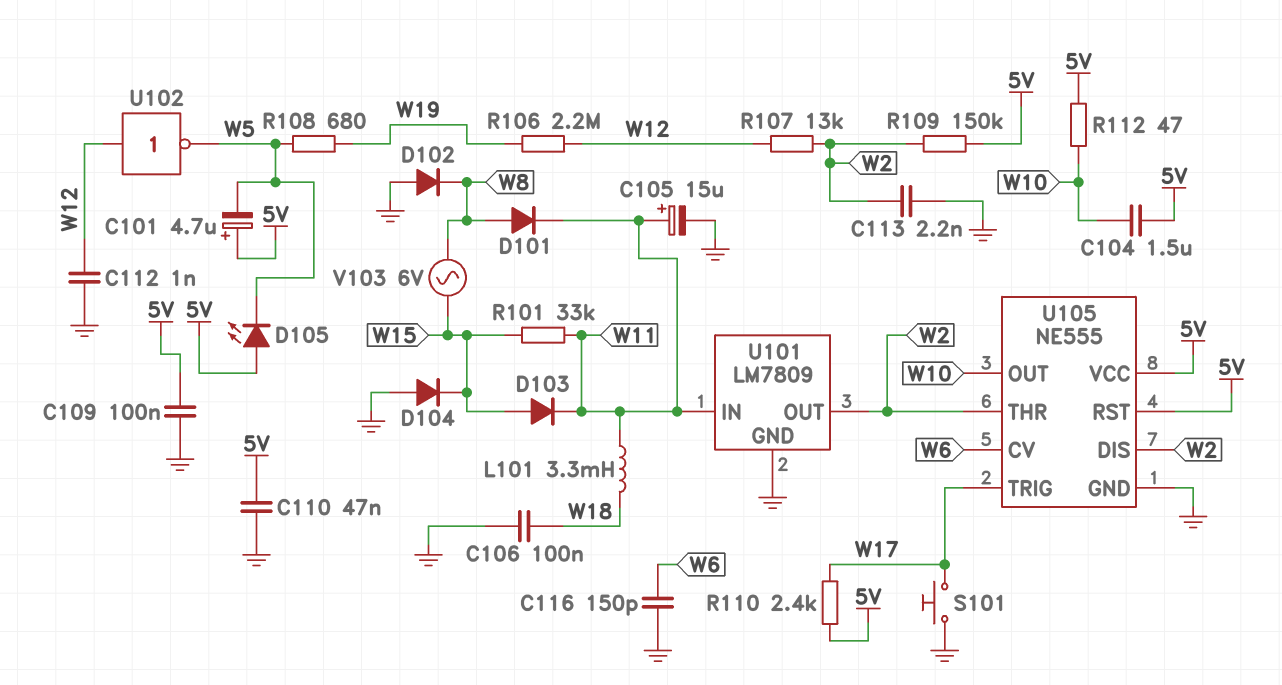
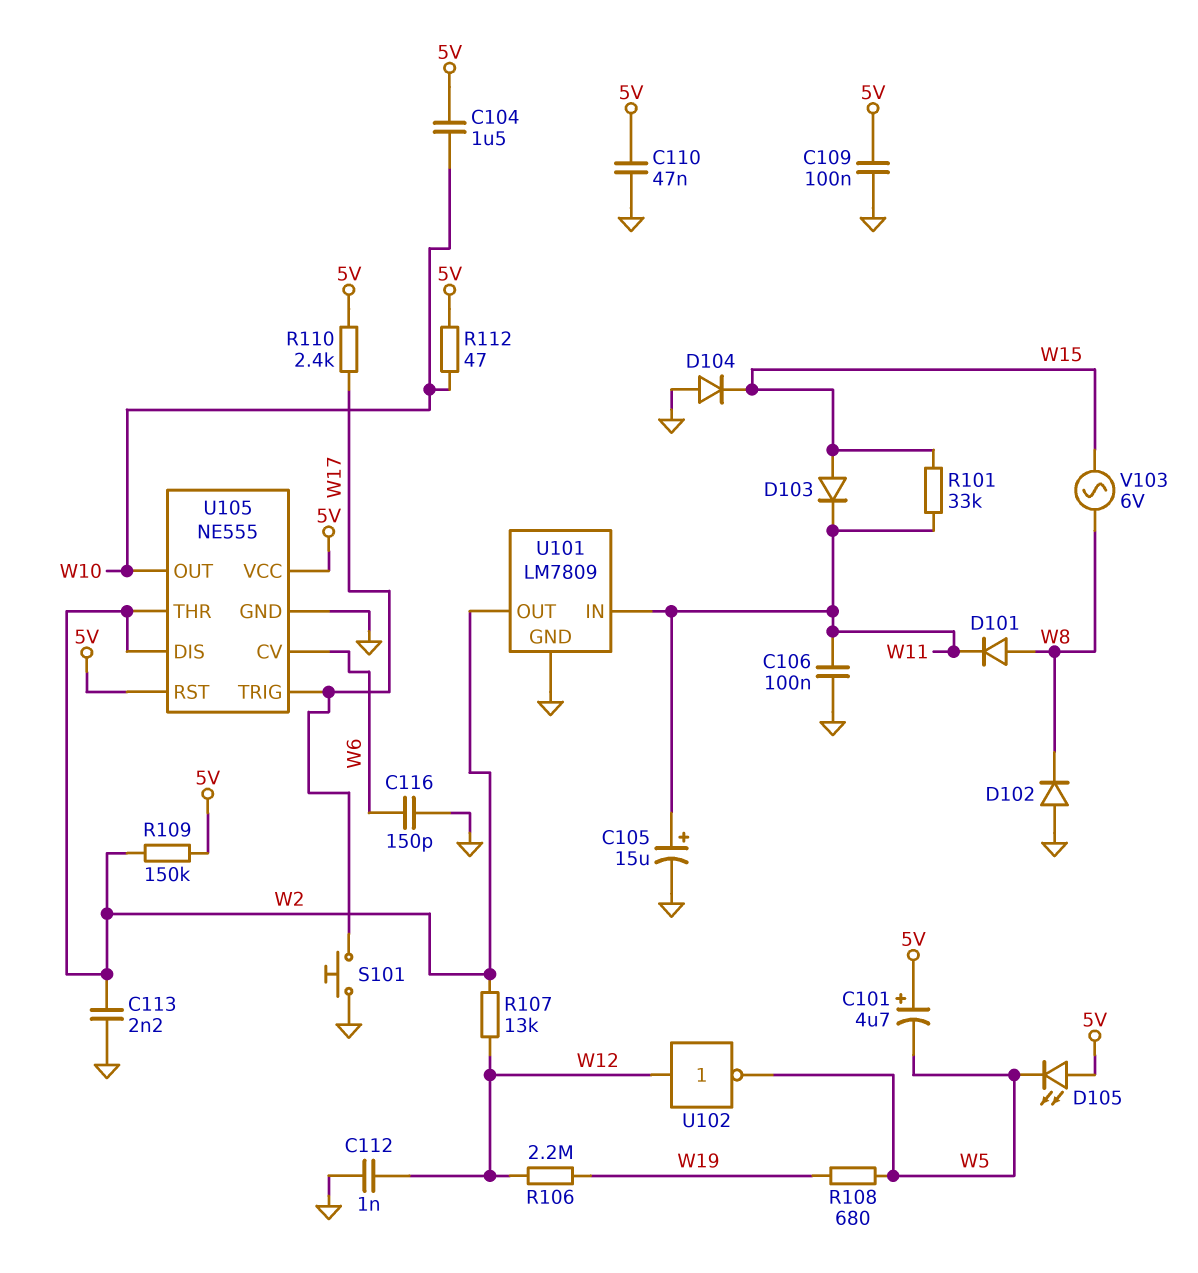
C106: 100nF (GND, W18) -> 100nF (GND, W11)
L101: 3.3mH (W11, W18) -> none

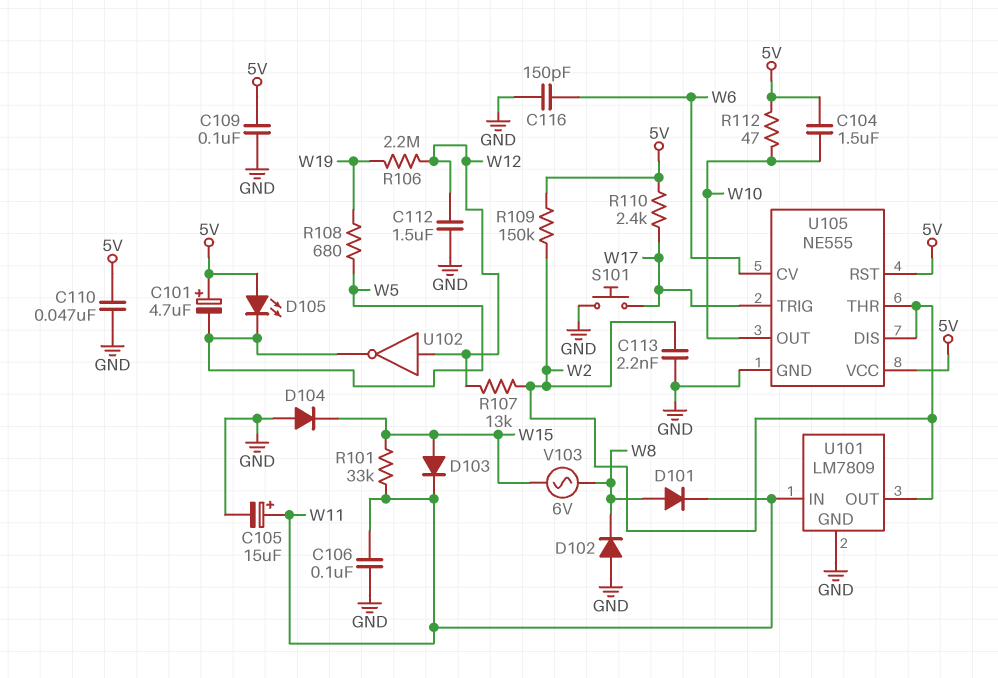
C112: 1nF (GND, W12) -> 1.5uF (GND, W12)

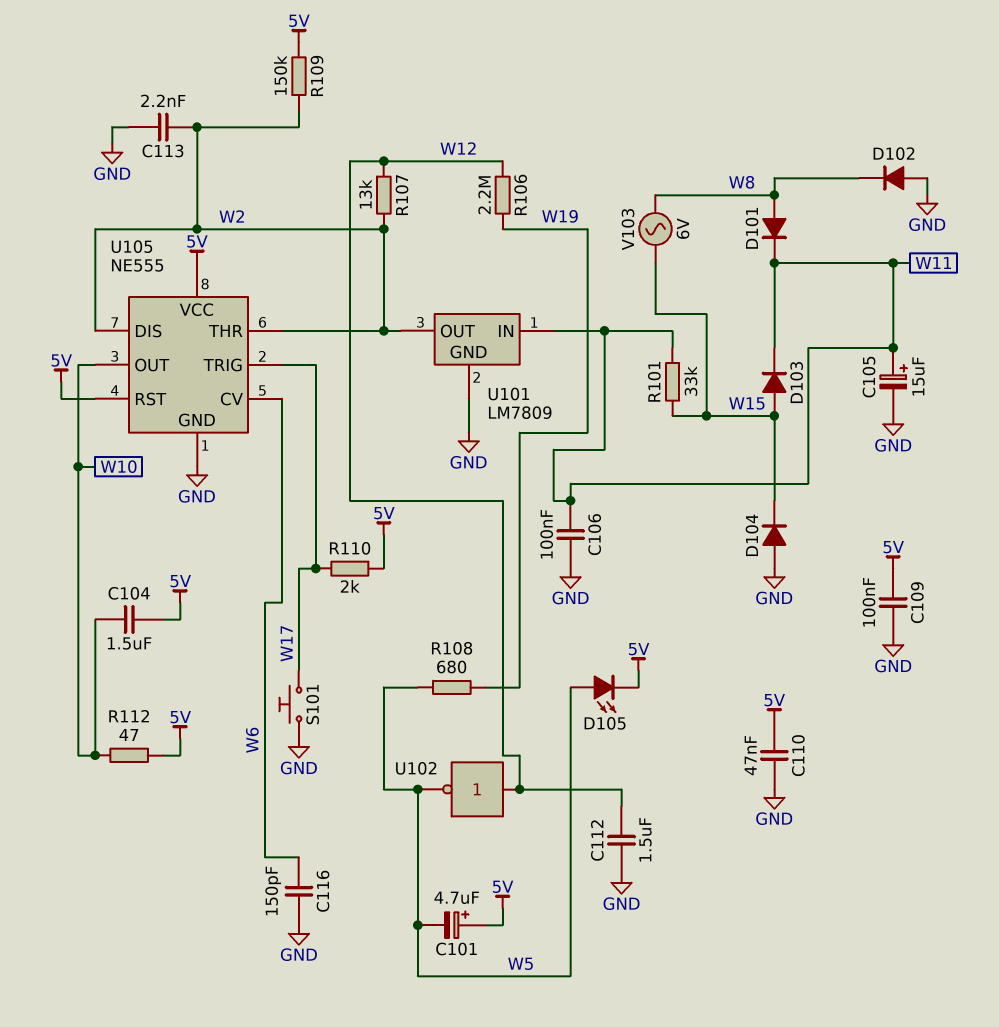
D105: LED (A 5V, K W5) -> LED (A W5, K 5V)
R110: 2.4k (5V, W17) -> 2k (5V, W17)

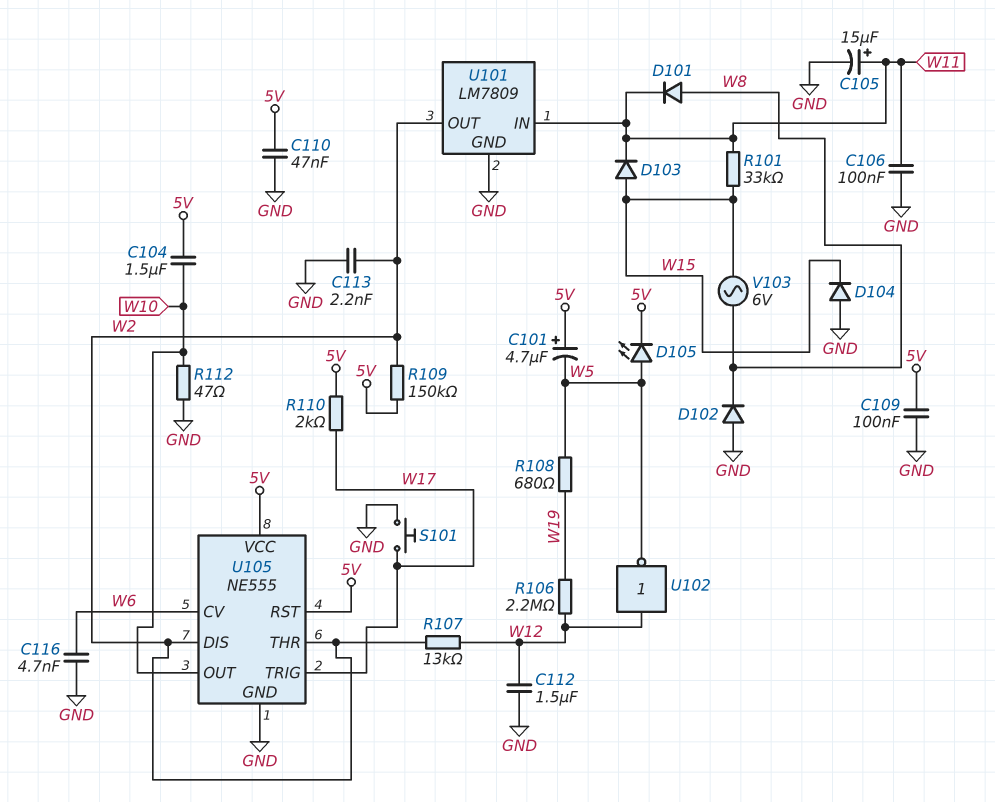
C116: 150pF (GND, W6) -> 4.7nF (GND, W6)
R112: 47 (5V, W10) -> 47 (GND, W10)

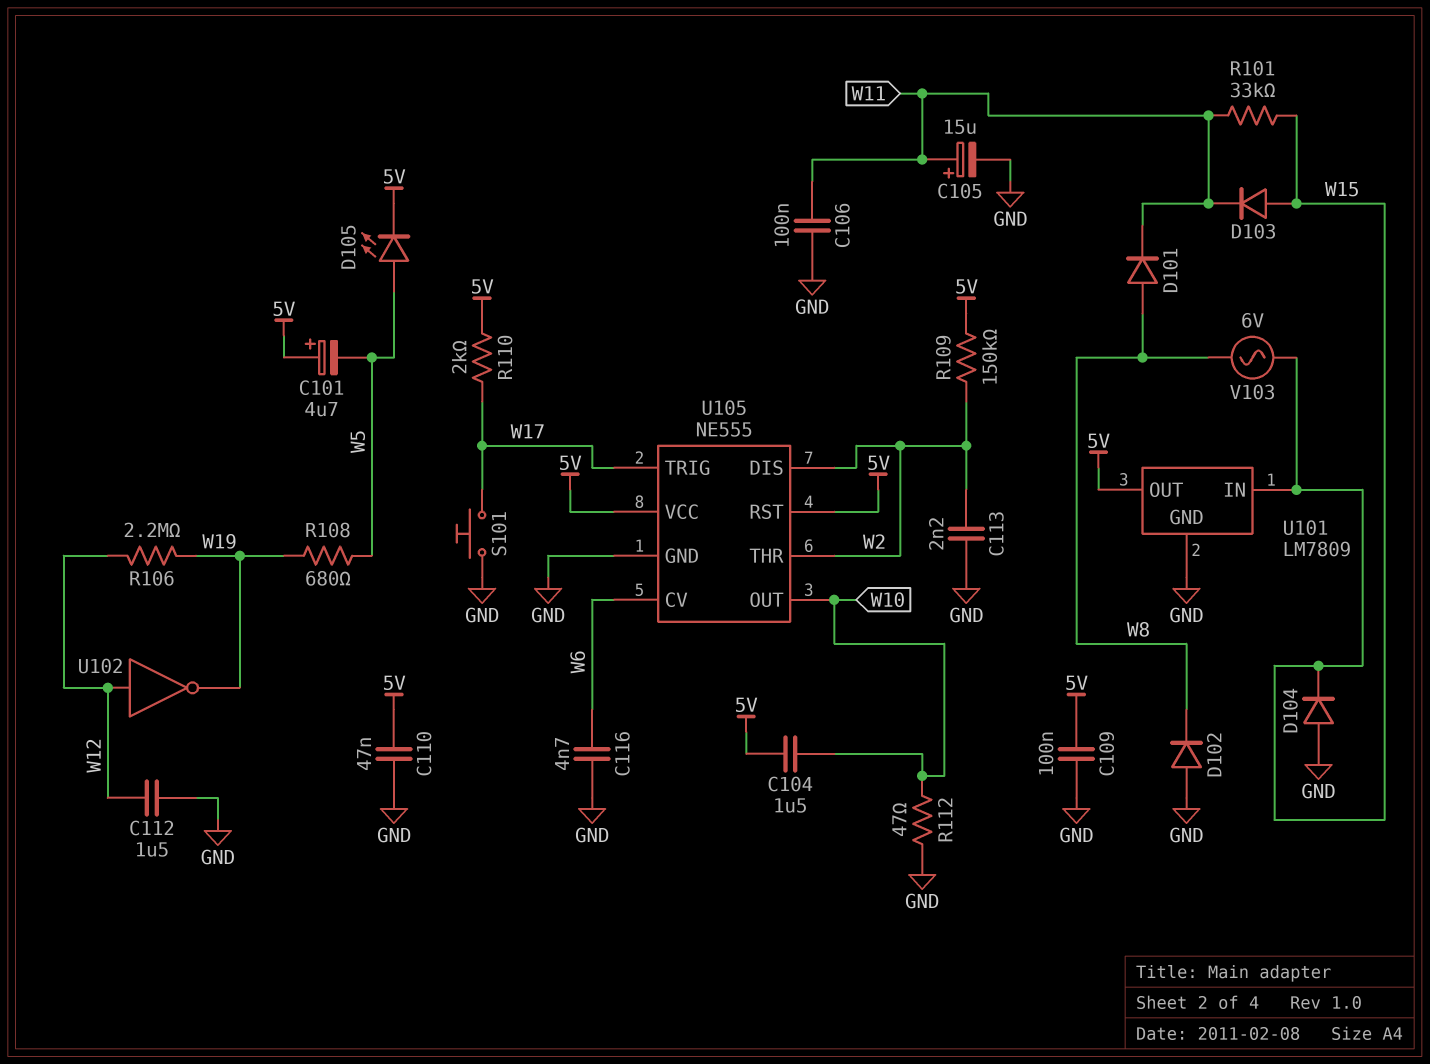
R107: 13k (W2, W12) -> none
U101 pin IN: W11 -> W15
U101 pin OUT: W2 -> 5V
U102: NOT (in W12, out W5) -> NOT (in W12, out W19)

